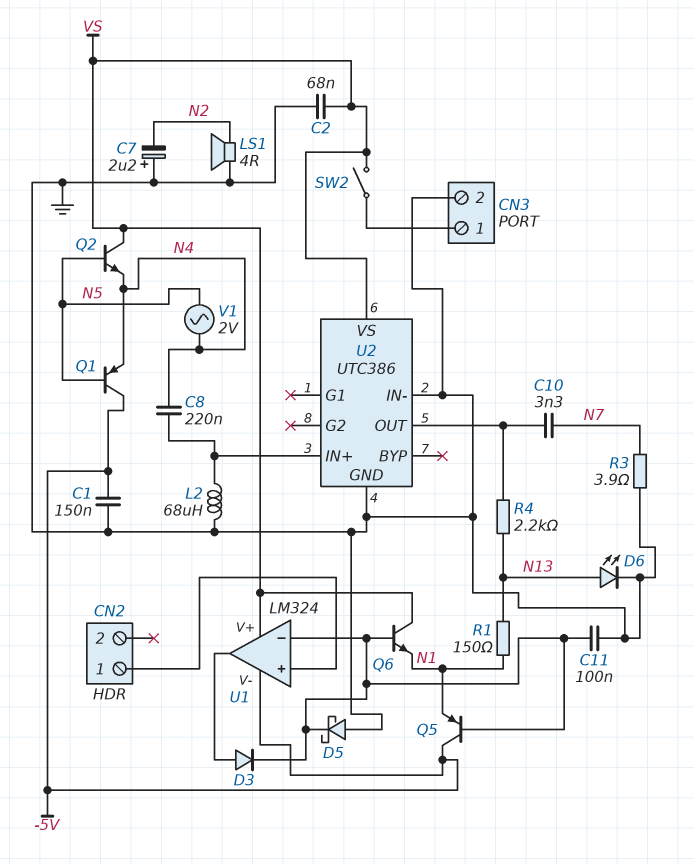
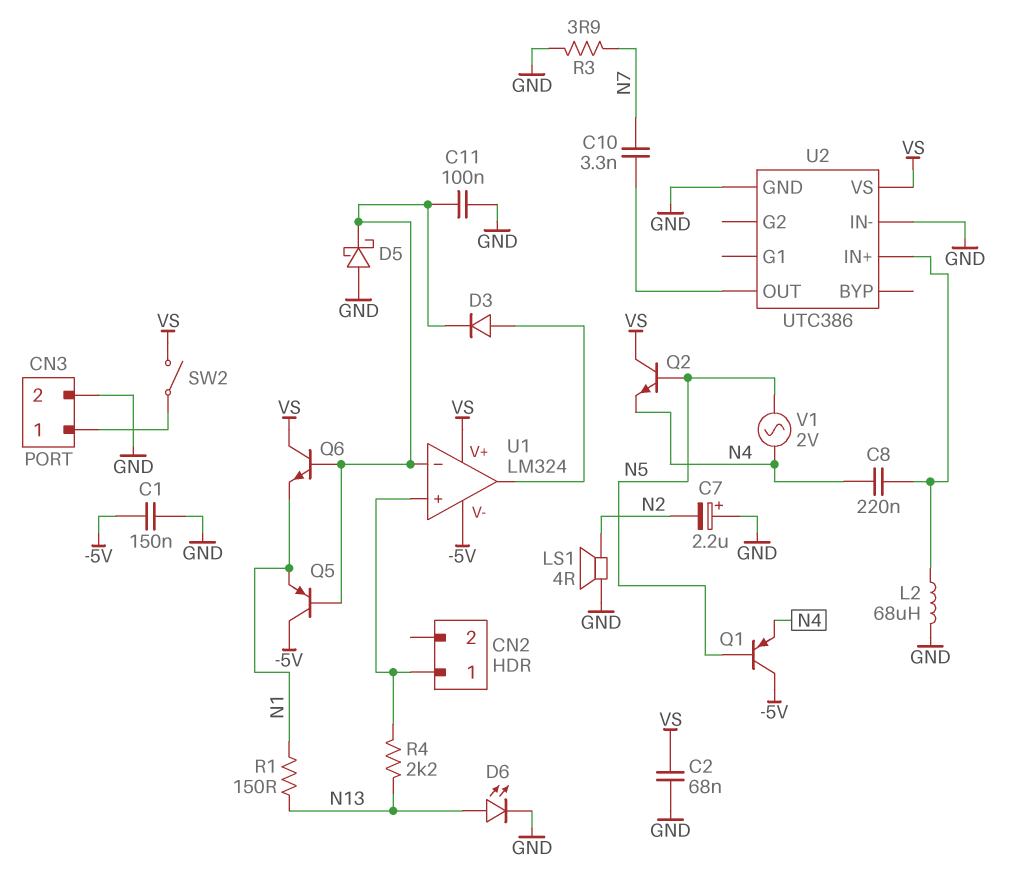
R4: 2.2k (N13, U2/OUT) -> 2.2k (CN2/1, N13)

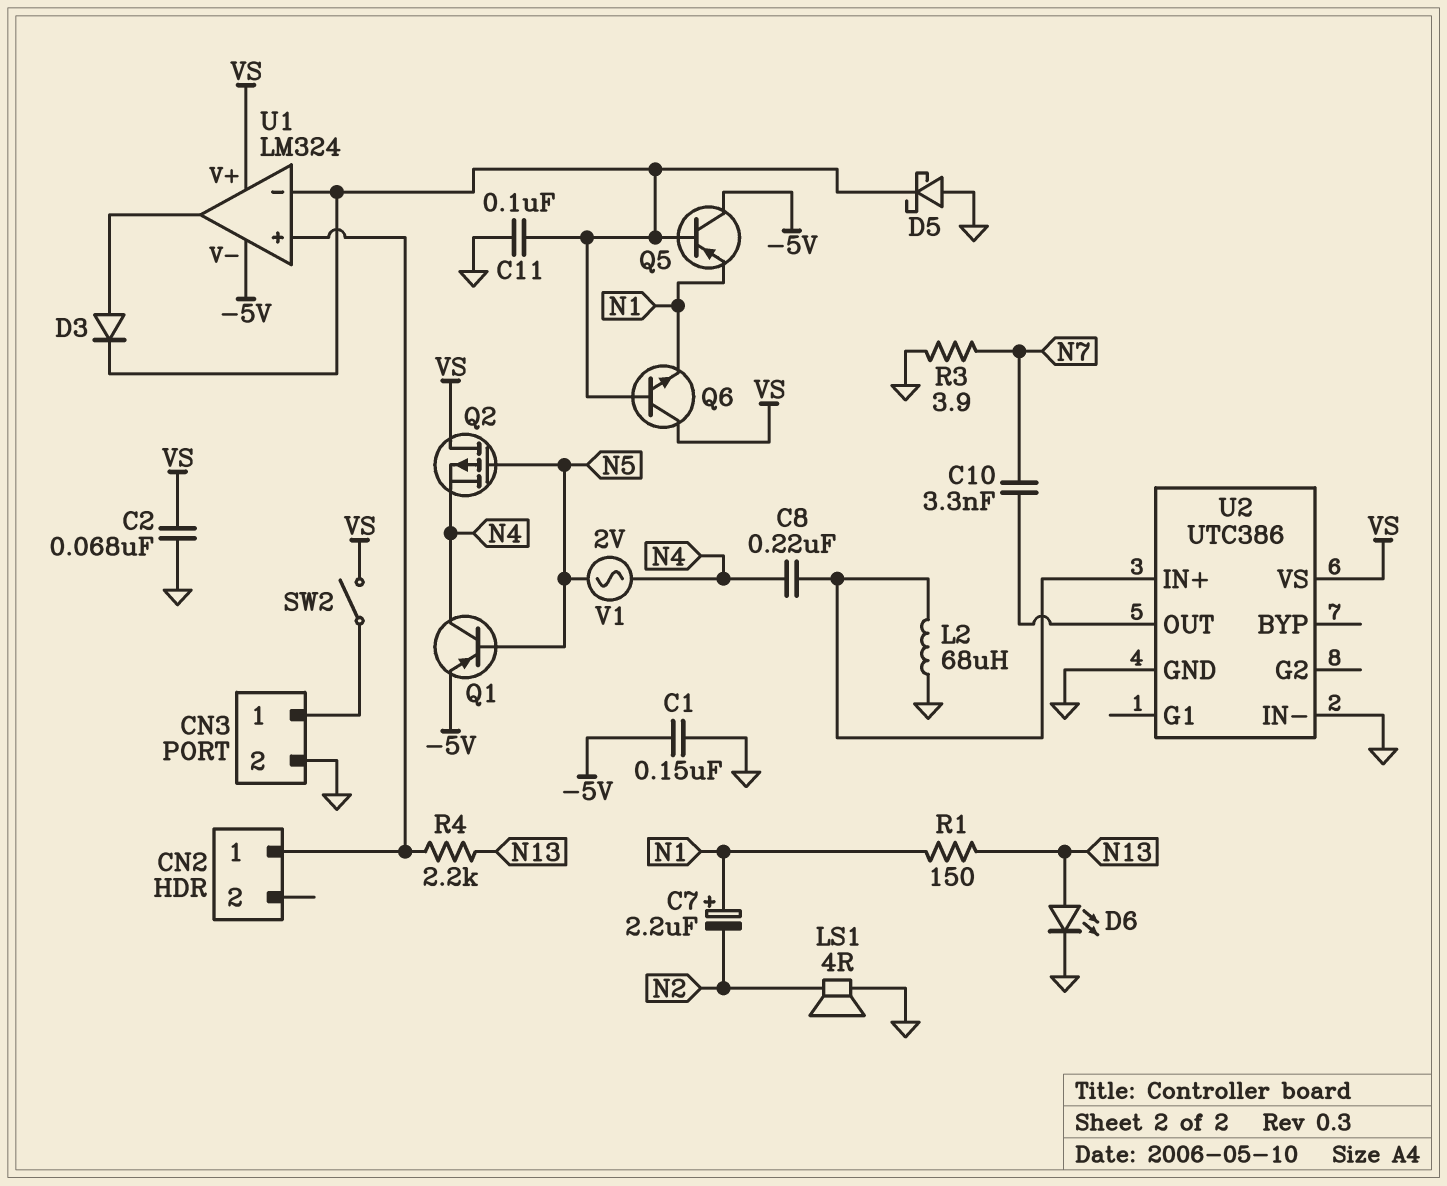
C7: 2.2uF (plus GND, minus N2) -> 2.2uF (plus N1, minus N2)
Q1: PNP (B N5, C -5V, E N4) -> PNP (B N5, C N4, E -5V)
Q2: NPN (B N5, C VS, E N4) -> PMOS (G N5, D VS, S N4)

